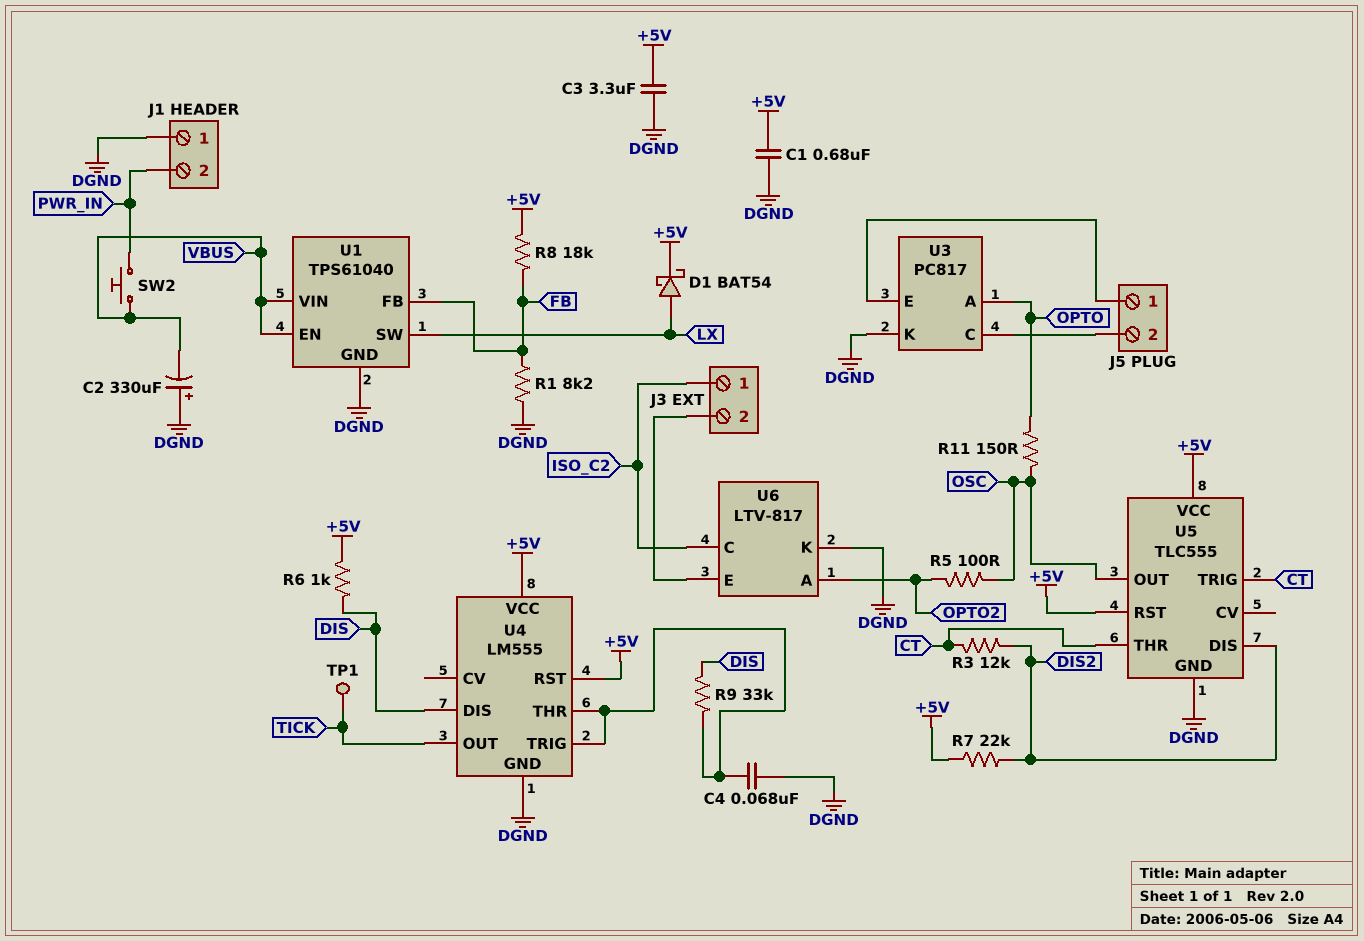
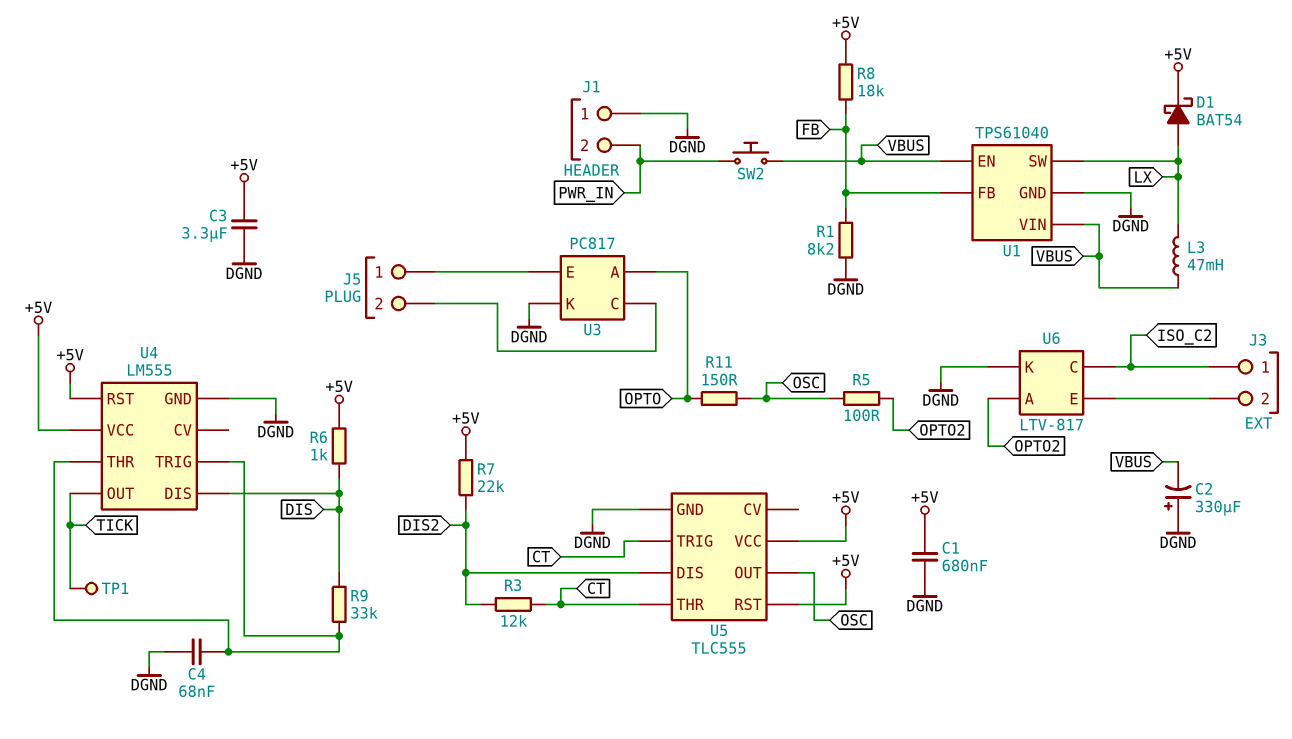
L3: none -> 47mH (LX, VBUS)

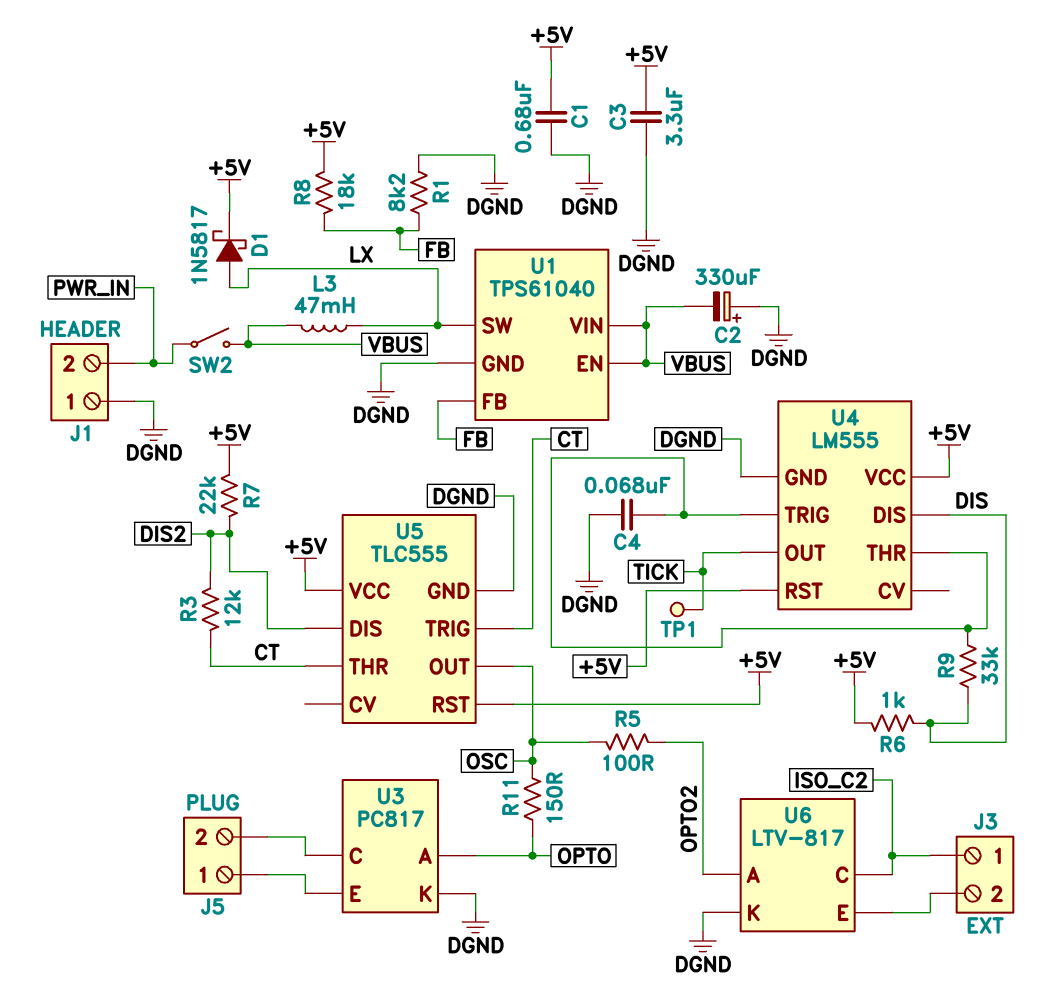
D1: schottky BAT54 (A LX, K +5V) -> schottky 1N5817 (A LX, K +5V)
SW2: button (PWR_IN, VBUS) -> switch (PWR_IN, VBUS)

